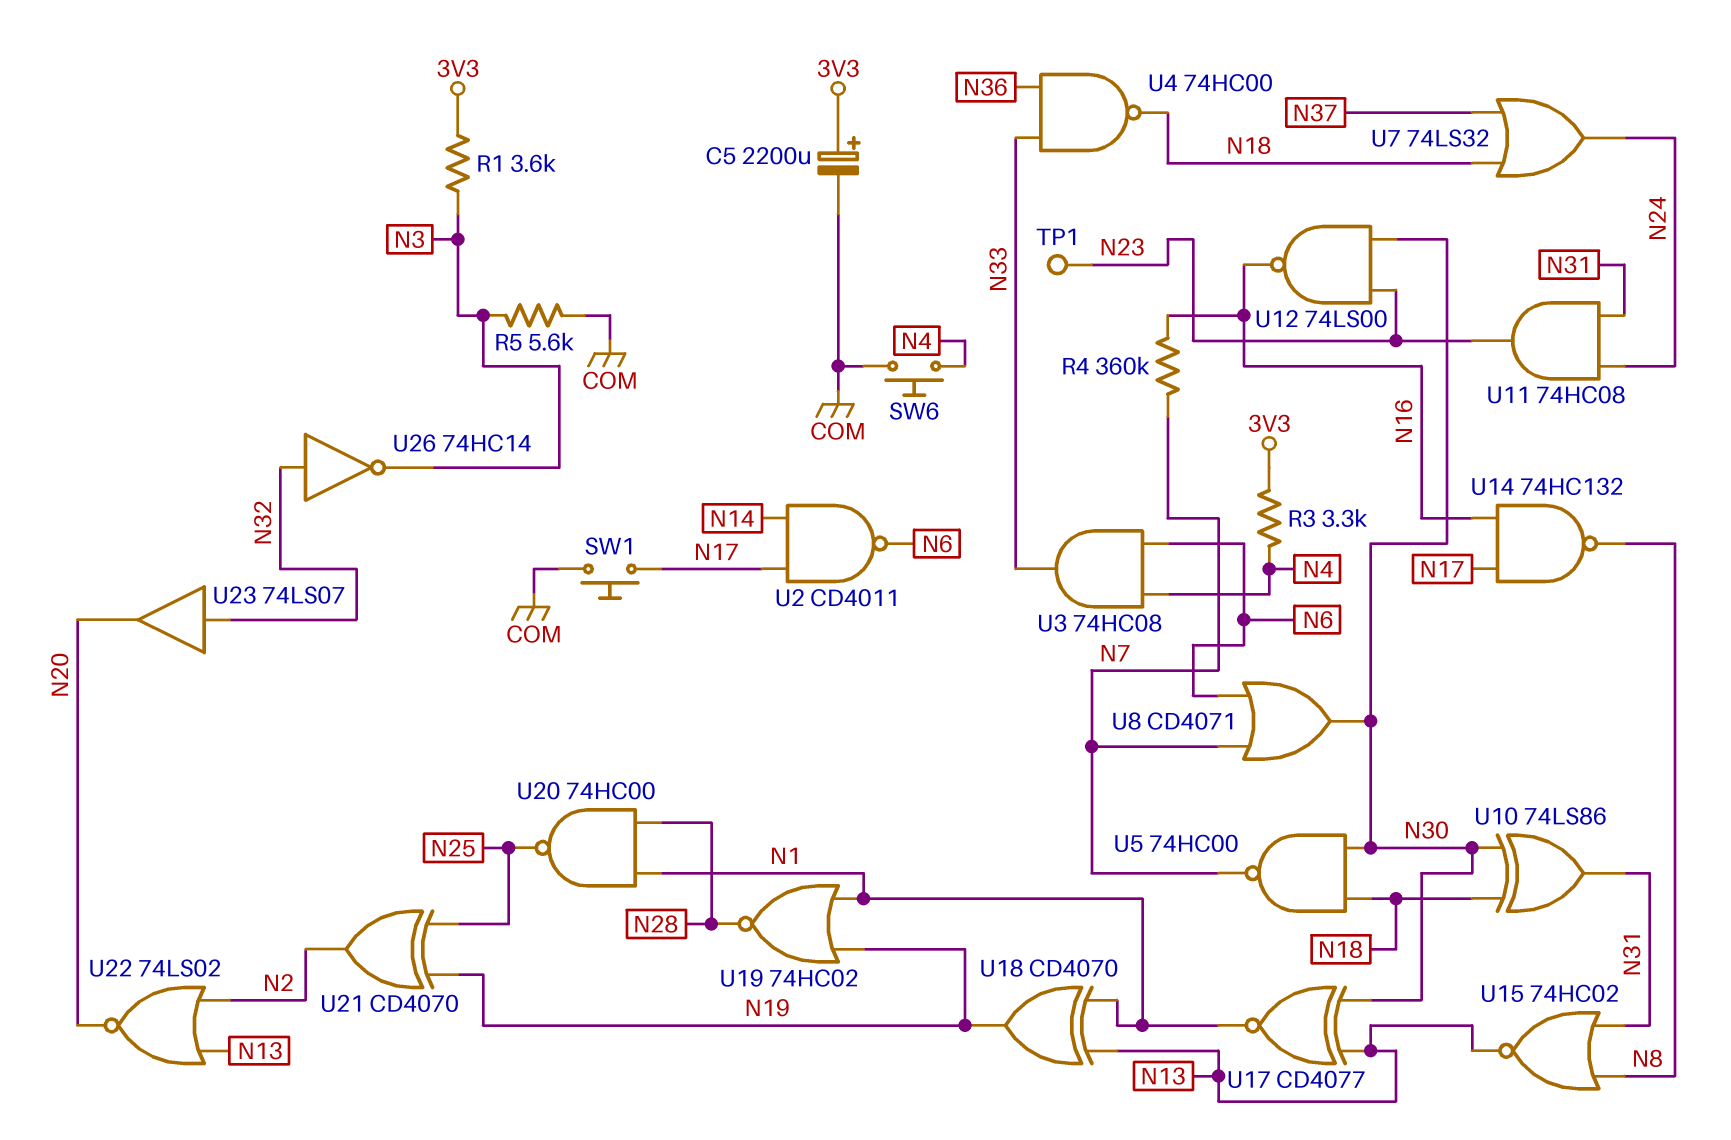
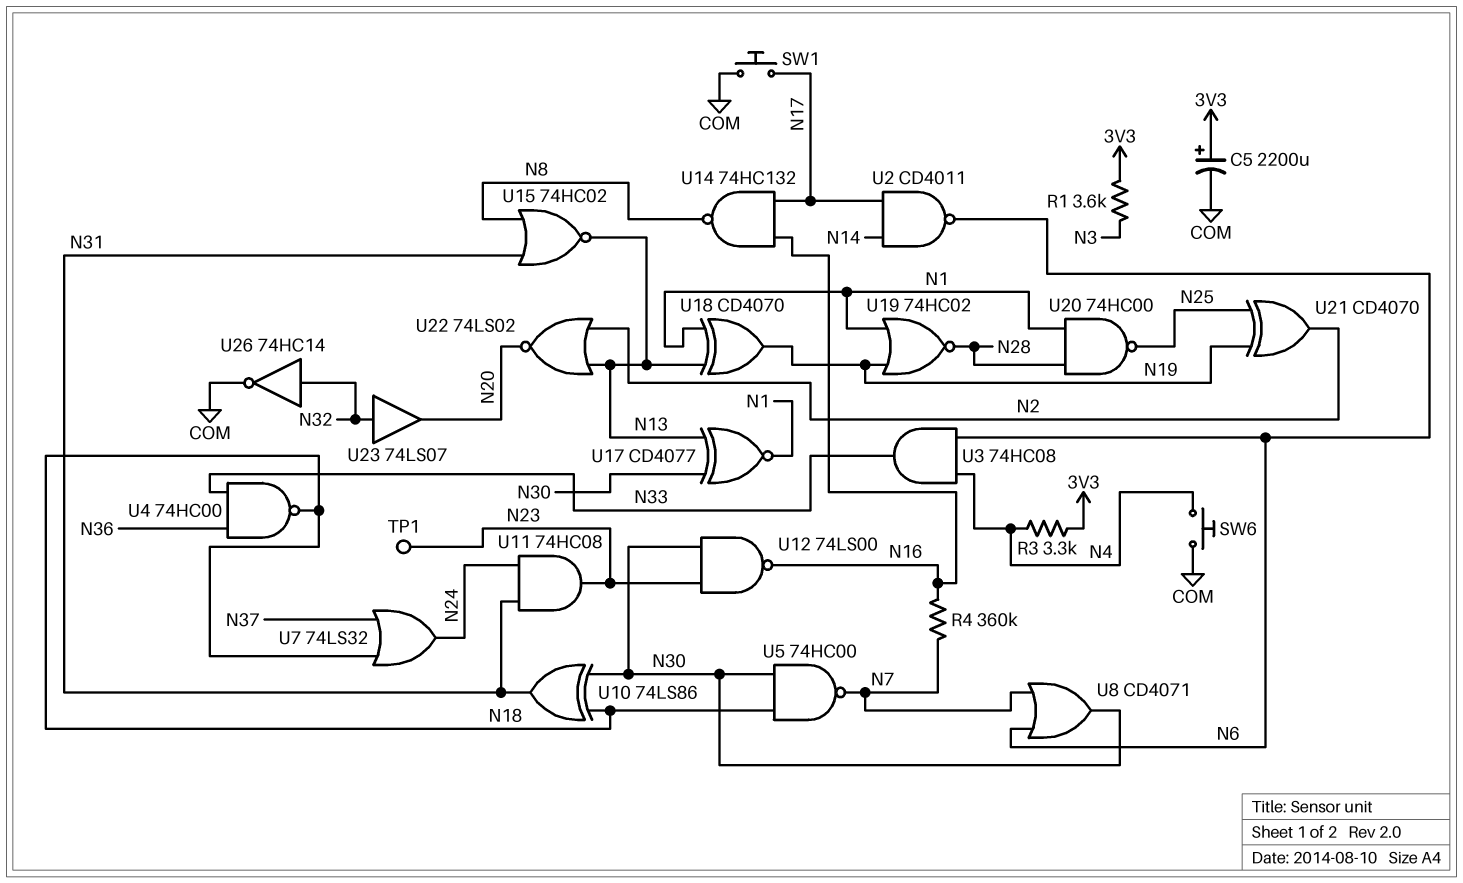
R5: 5.6k (COM, N3) -> none
U26: NOT 74HC14 (in N32, out N3) -> NOT 74HC14 (in N32, out COM)

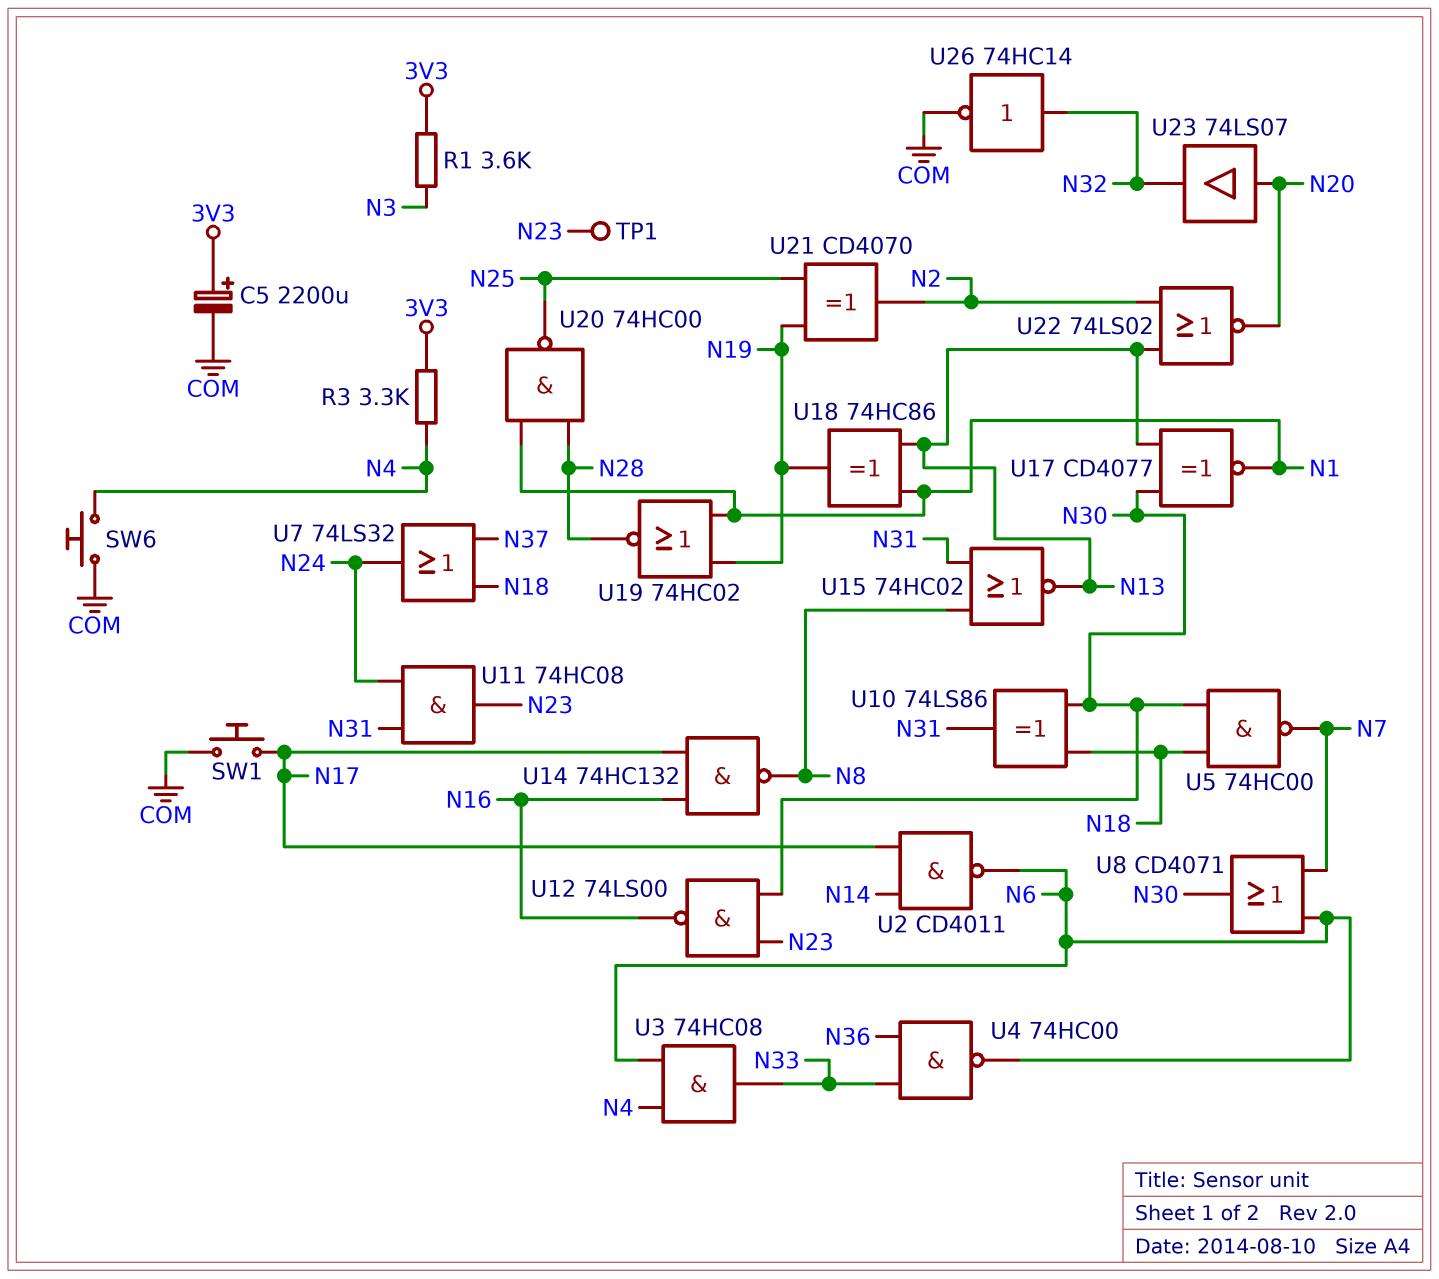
R4: 360k (N7, N16) -> none
U4: NAND 74HC00 (in N33, in N36, out N18) -> NAND 74HC00 (in N33, in N36, out N6)
U18: XOR CD4070 (in N1, in N13, out N19) -> XOR 74HC86 (in N1, in N13, out N19)
U23: buffer 74LS07 (in N32, out N20) -> buffer 74LS07 (in N20, out N32)

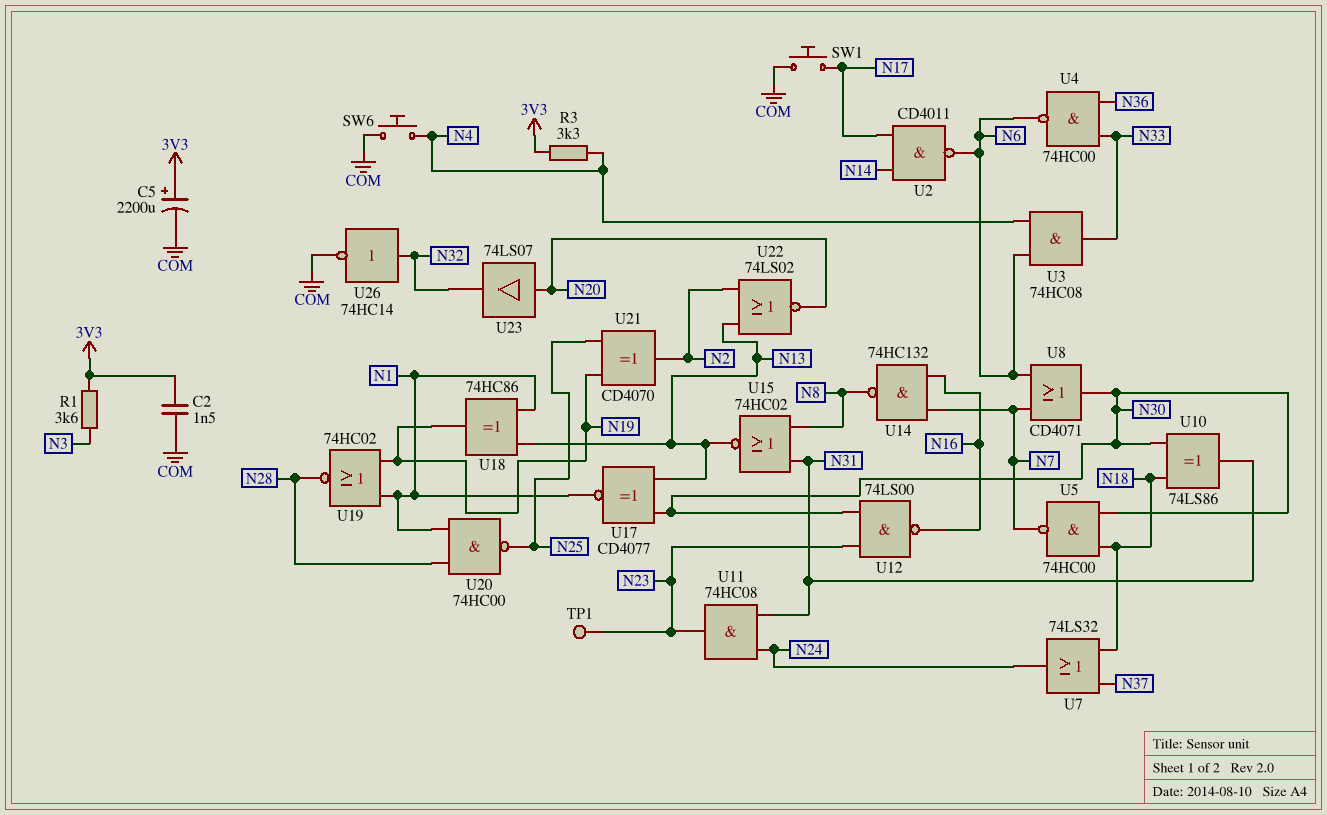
C2: none -> 1.5nF (3V3, COM)
U14: NAND 74HC132 (in N16, in N17, out N8) -> NAND 74HC132 (in N7, in N16, out N8)

